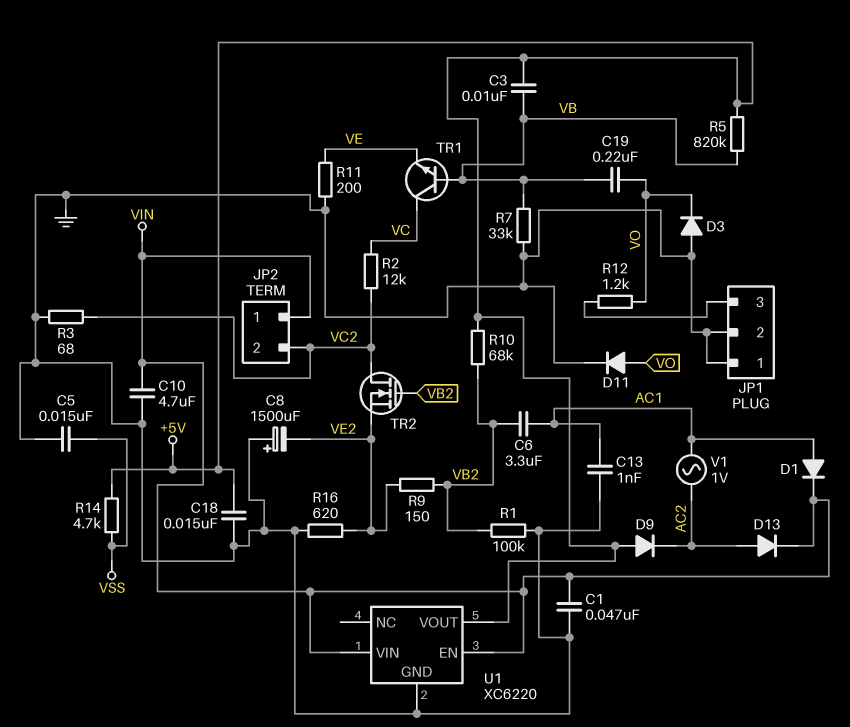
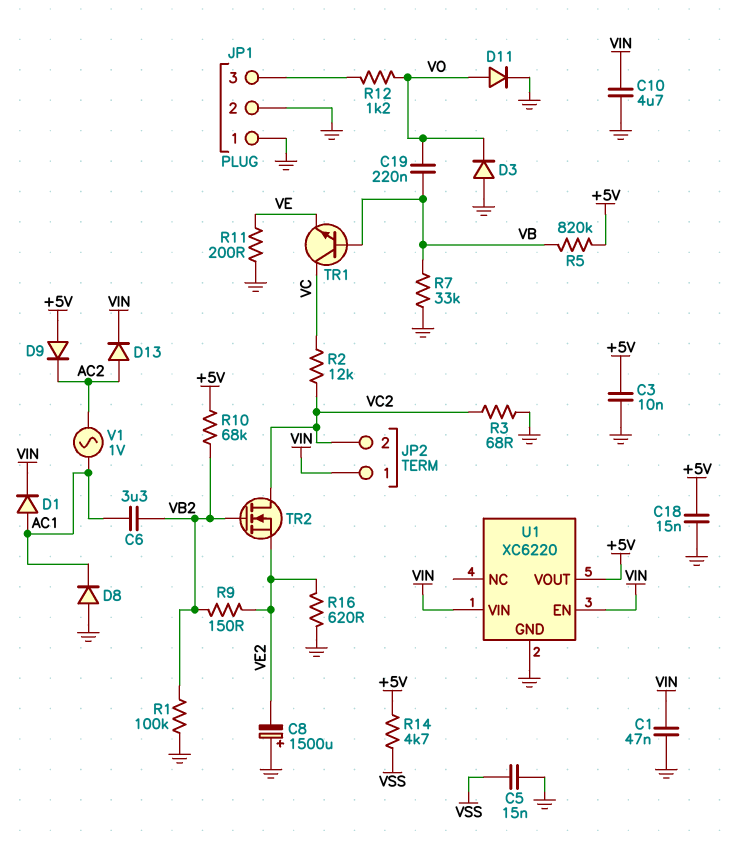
C3: 10nF (+5V, VB) -> 10nF (+5V, GND)
C13: 1nF (AC1, GND) -> none
D8: none -> diode (A GND, K AC1)

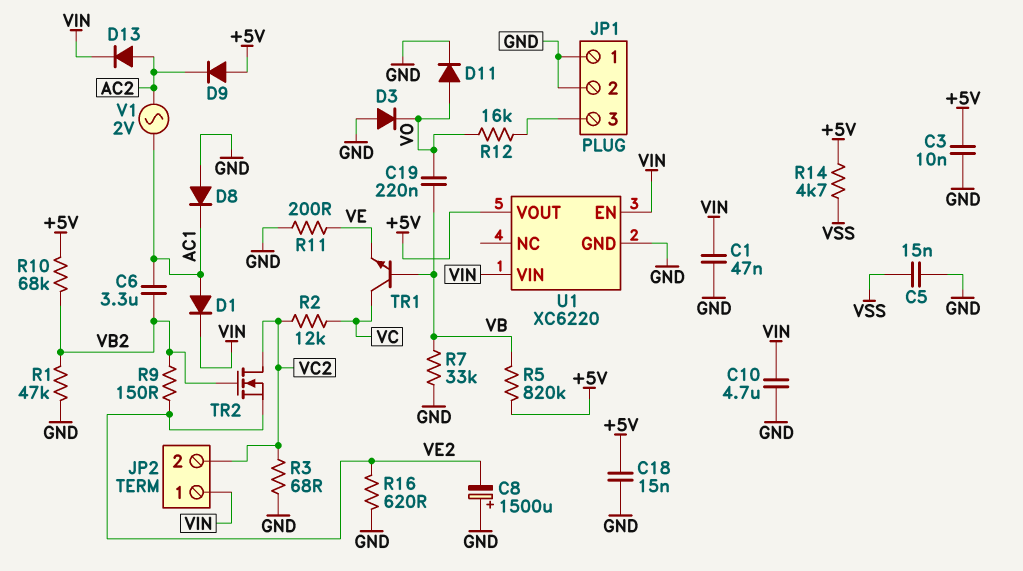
R1: 100k (GND, VB2) -> 47k (GND, VB2)
R12: 1.2k (JP1/3, VO) -> 16k (JP1/3, VO)
V1: AC 1V (AC1, AC2) -> AC 2V (AC1, AC2)

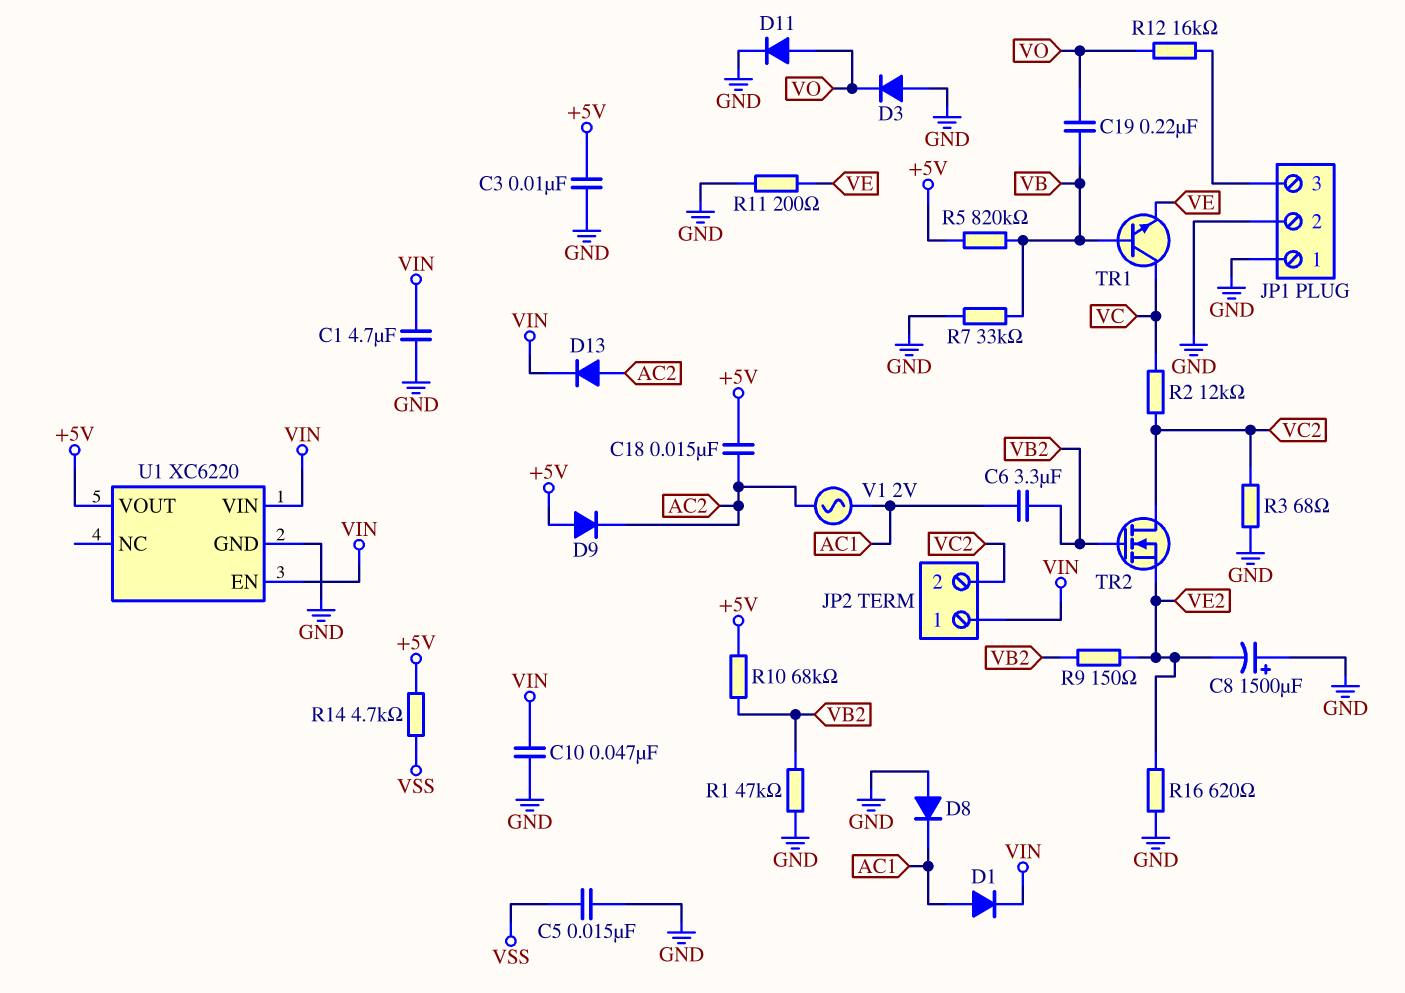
C1: 47nF (GND, VIN) -> 4.7uF (GND, VIN)
C10: 4.7uF (GND, VIN) -> 47nF (GND, VIN)
C18: 15nF (+5V, GND) -> 15nF (+5V, AC2)

